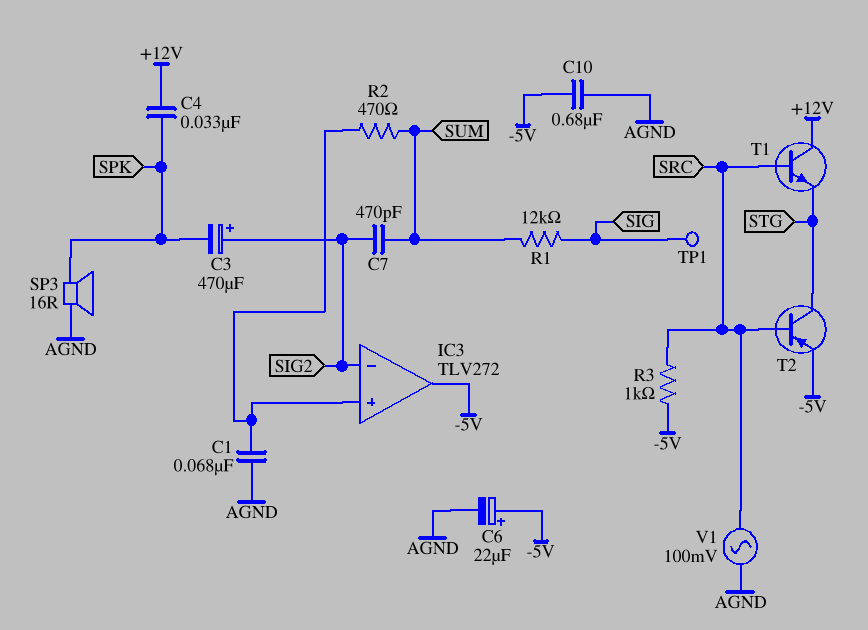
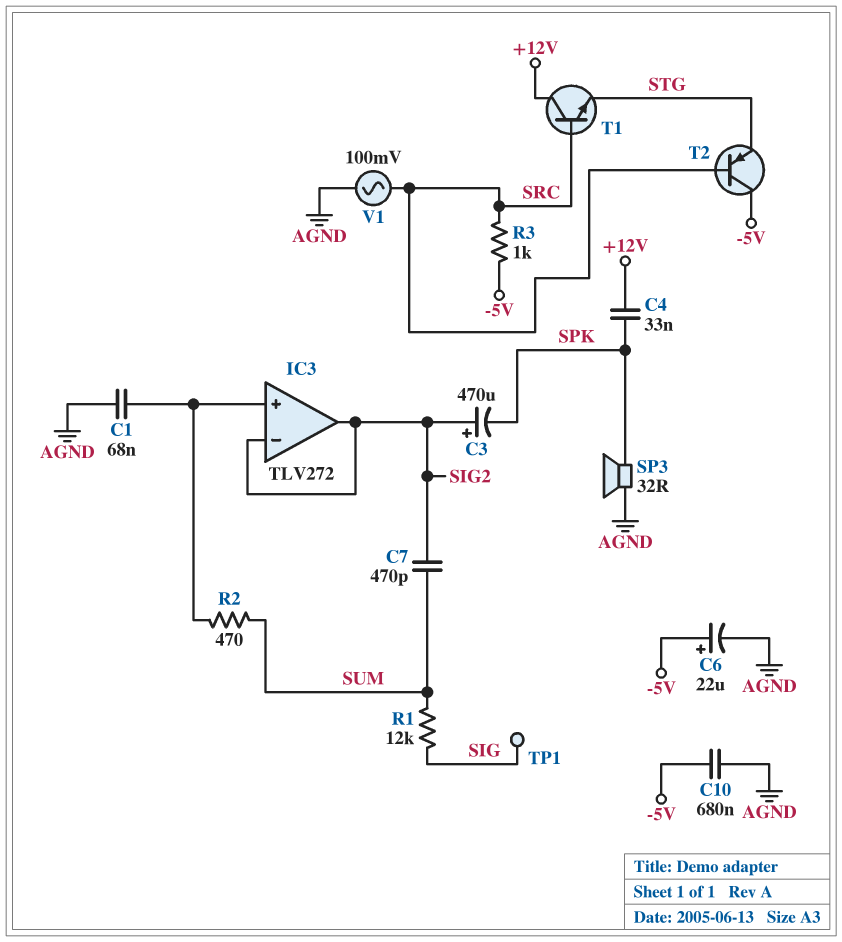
IC3 pin out: -5V -> SIG2
SP3: speaker 16R (AGND, SPK) -> speaker 32R (AGND, SPK)
T2: PNP (B SRC, C STG, E -5V) -> PNP (B SRC, C -5V, E STG)

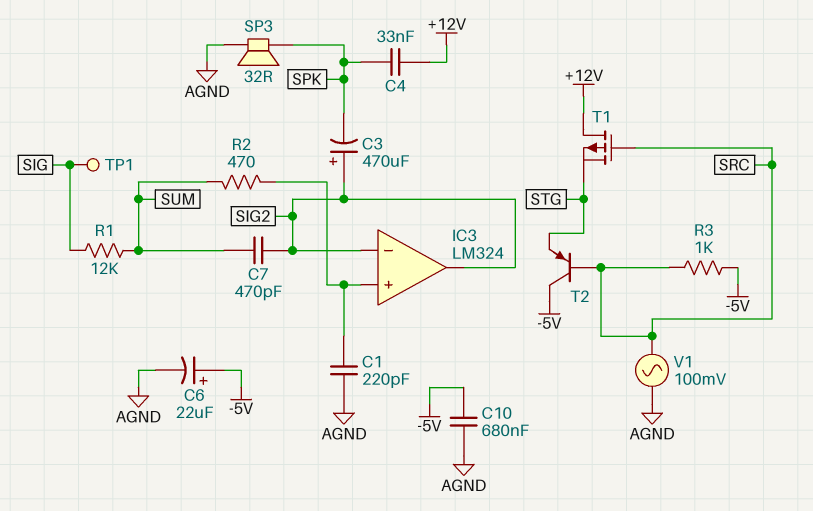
C1: 68nF (AGND, IC3/in+) -> 220pF (AGND, IC3/in+)
IC3: TLV272 -> LM324
T1: NPN (B SRC, C +12V, E STG) -> PMOS (G SRC, D +12V, S STG)

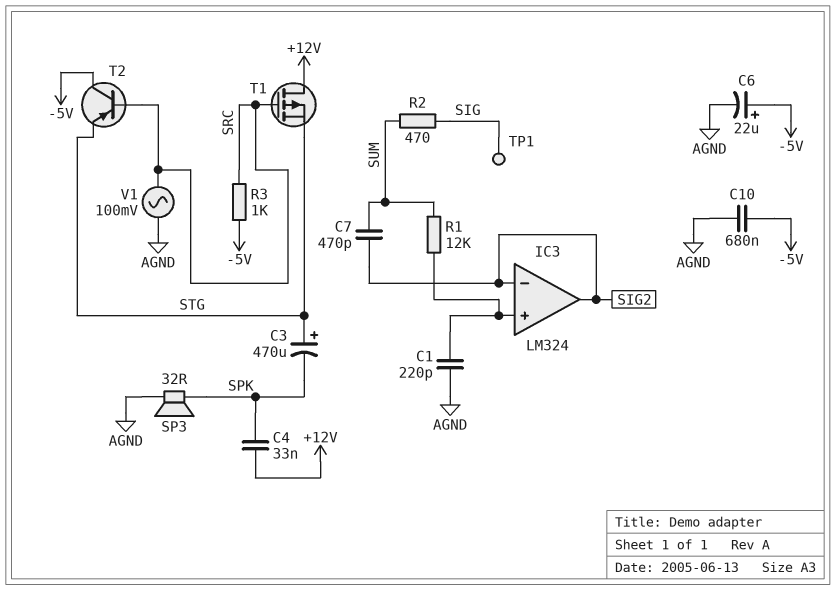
C3: 470uF (plus SIG2, minus SPK) -> 470uF (plus STG, minus SPK)
R1: 12k (SIG, SUM) -> 12k (IC3/in+, SUM)
R2: 470 (IC3/in+, SUM) -> 470 (SIG, SUM)

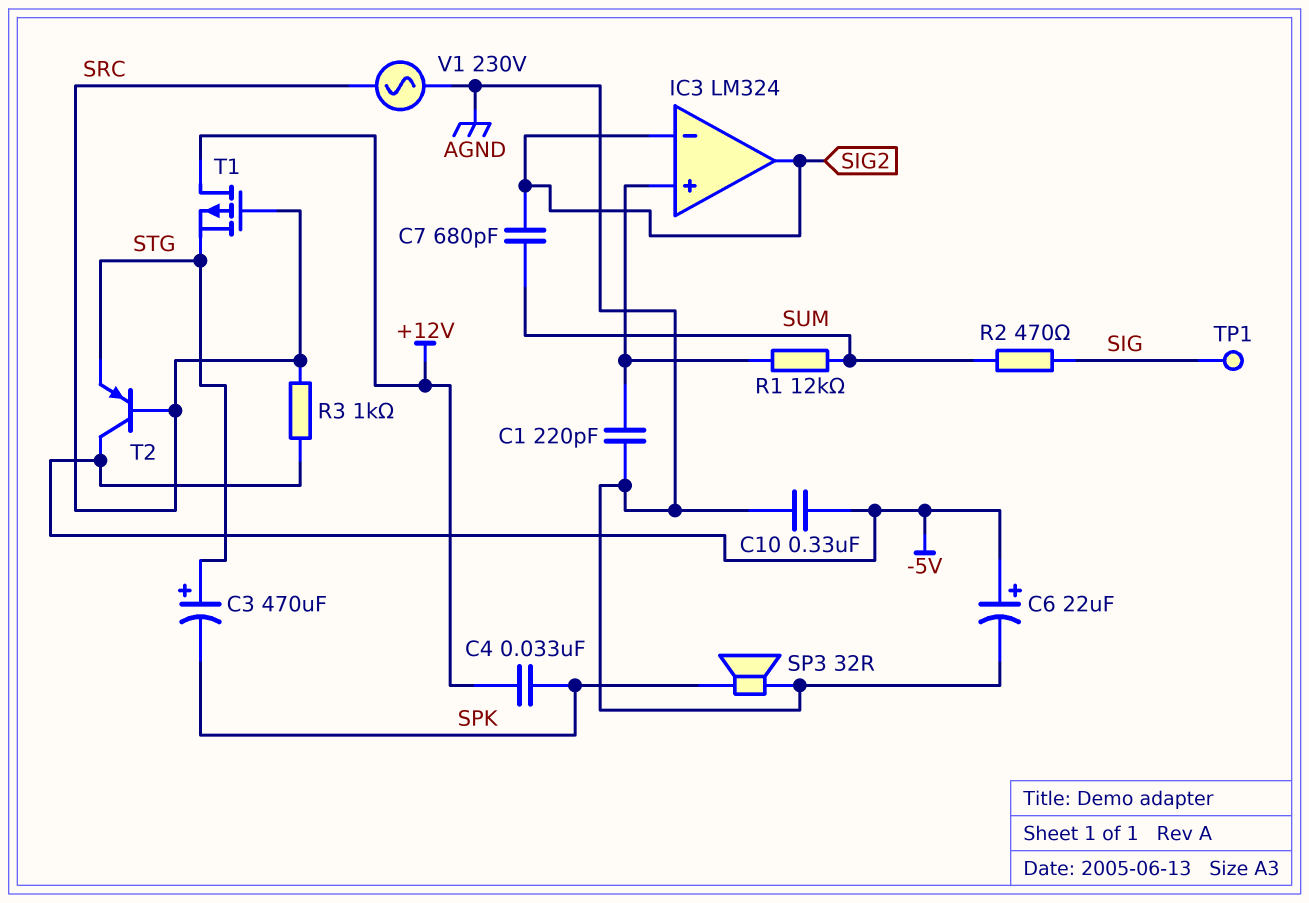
C7: 470pF (SIG2, SUM) -> 680pF (SIG2, SUM)
C10: 680nF (-5V, AGND) -> 330nF (-5V, AGND)
V1: AC 100mV (AGND, SRC) -> AC 230V (AGND, SRC)

